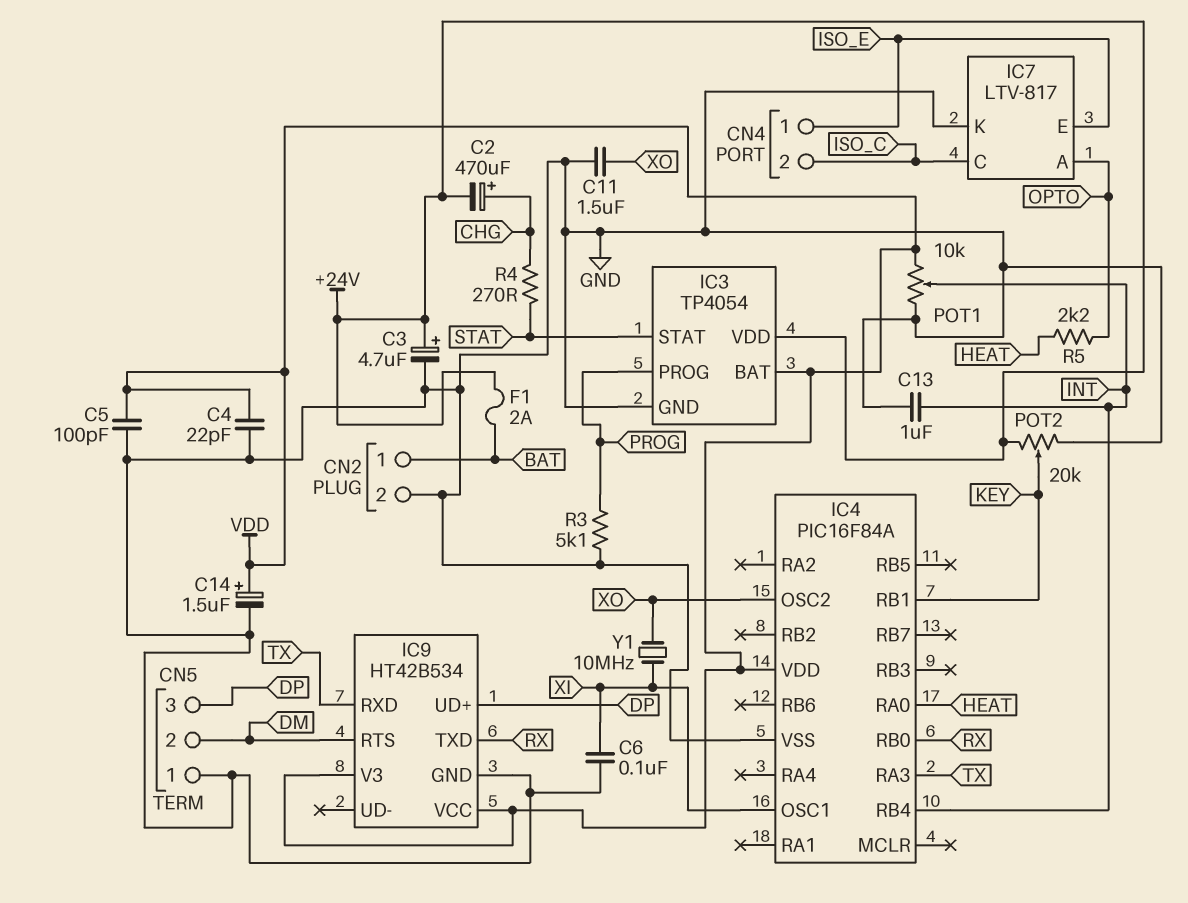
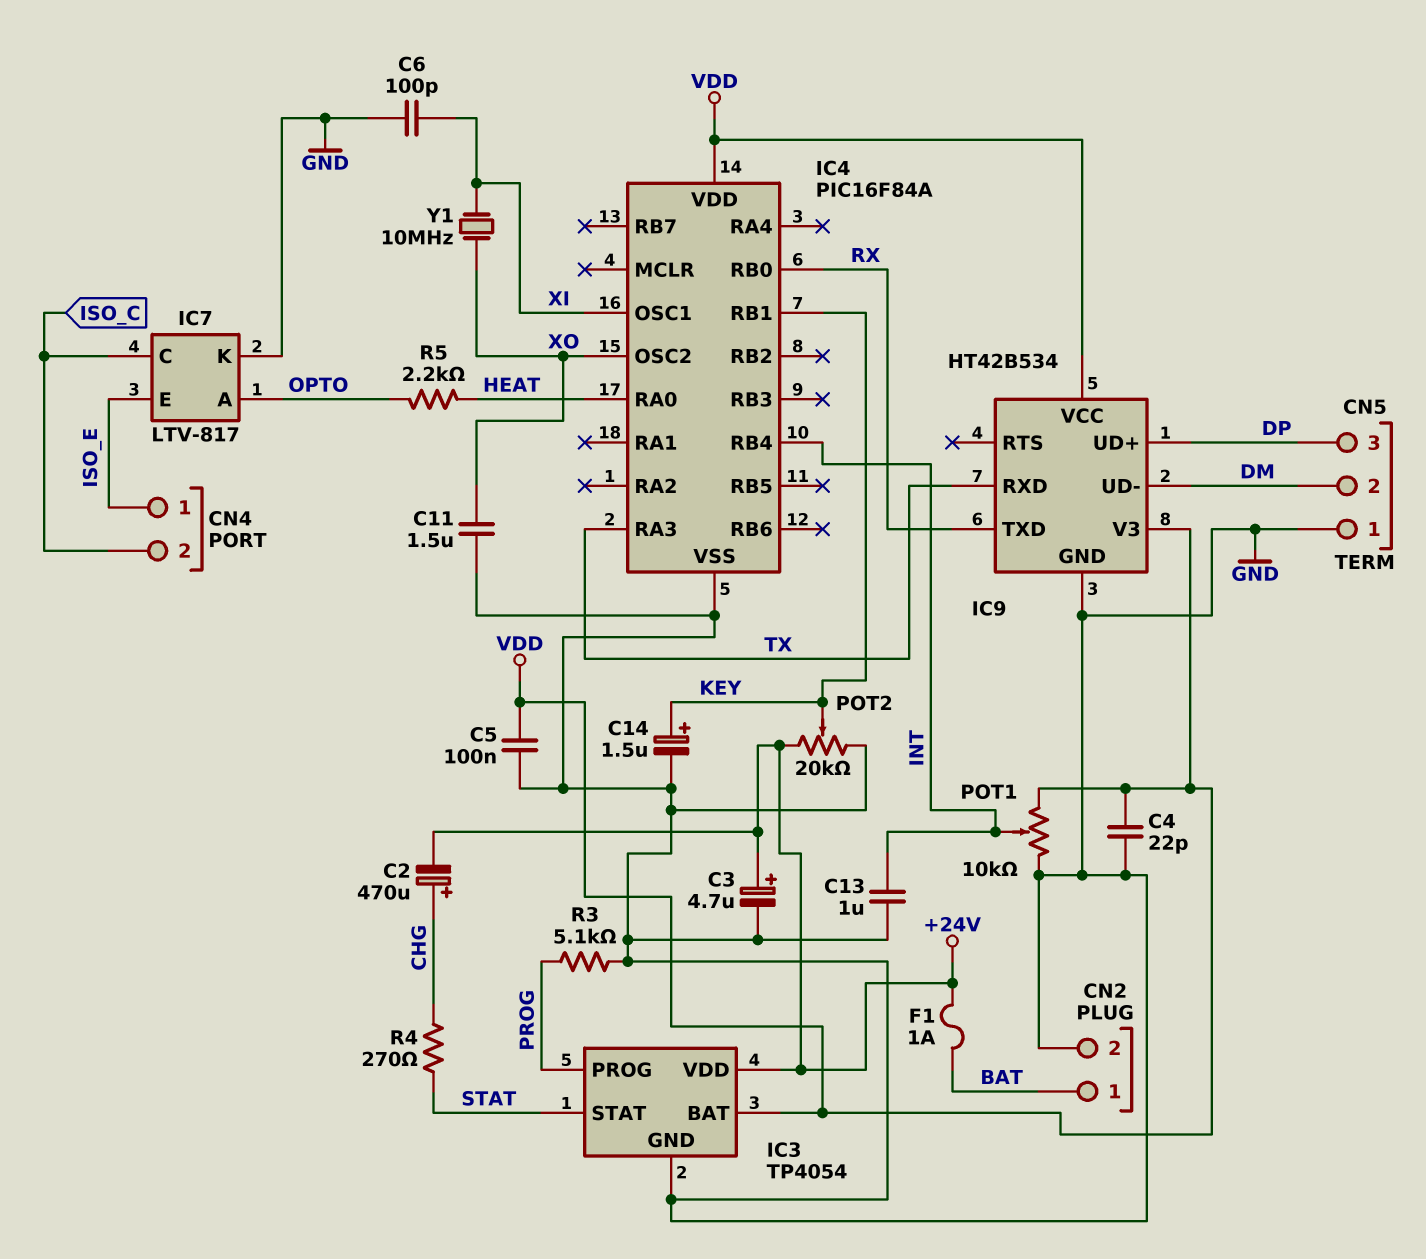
C5: 100pF (GND, VDD) -> 100nF (GND, VDD)
C6: 100nF (GND, XI) -> 100pF (GND, XI)
C14: 1.5uF (plus VDD, minus GND) -> 1.5uF (plus KEY, minus GND)
F1: 2A (+24V, BAT) -> 1A (+24V, BAT)
IC9 pin RTS: DM -> none
IC9 pin UD-: none -> DM

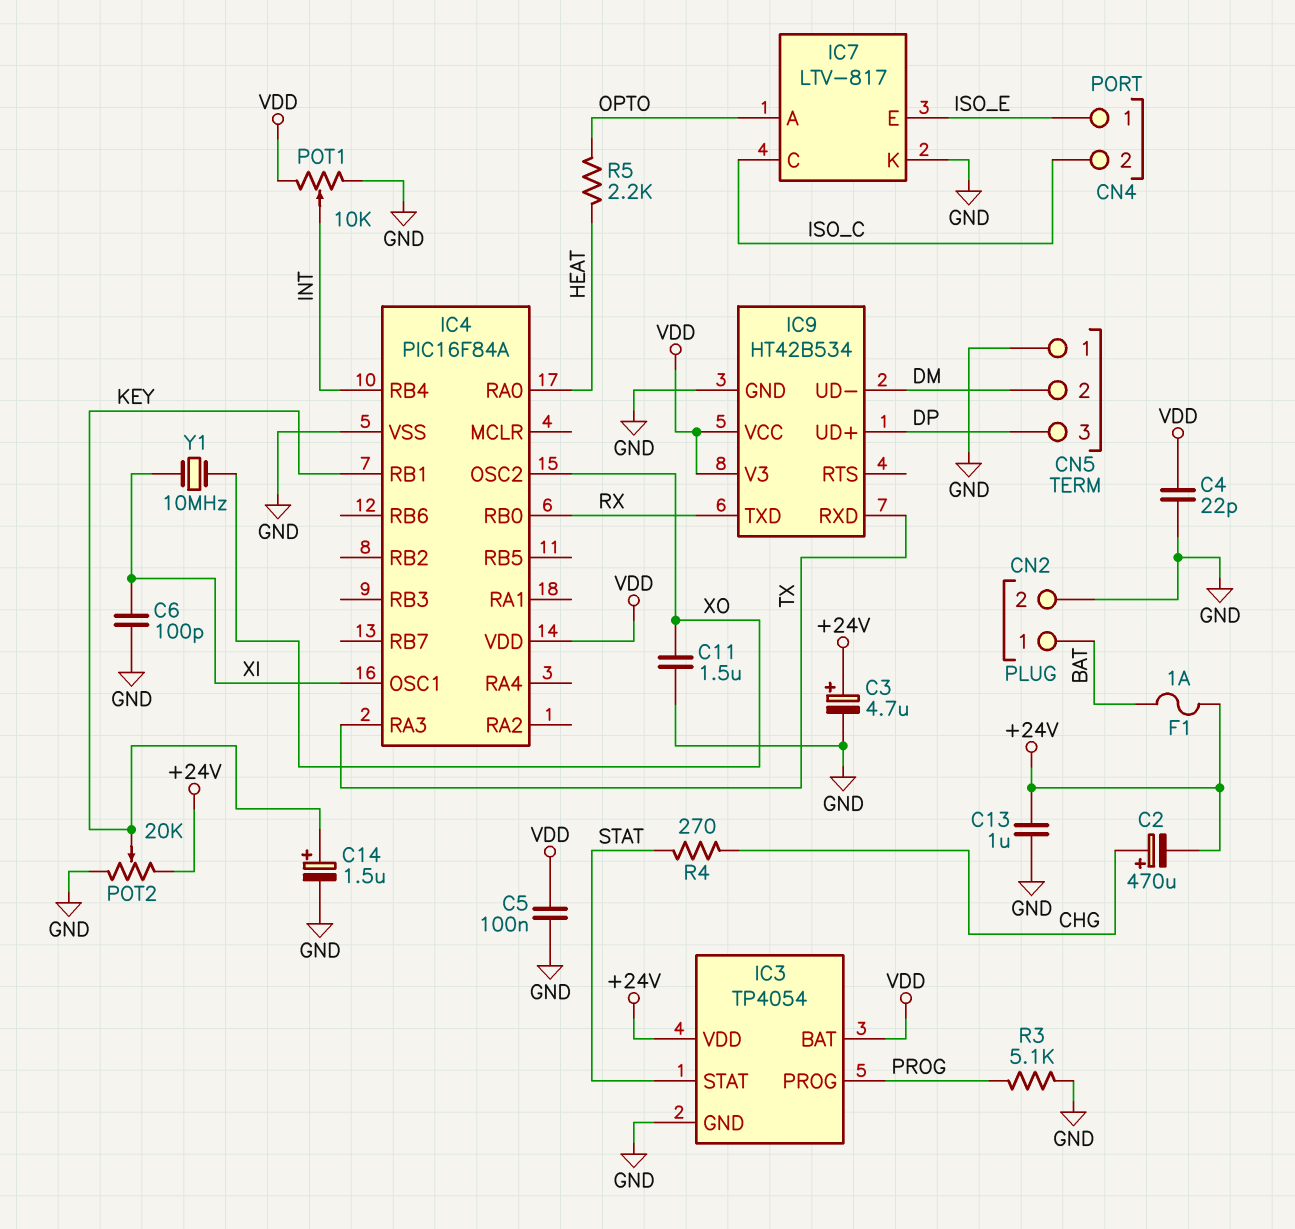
C13: 1uF (GND, INT) -> 1uF (+24V, GND)

